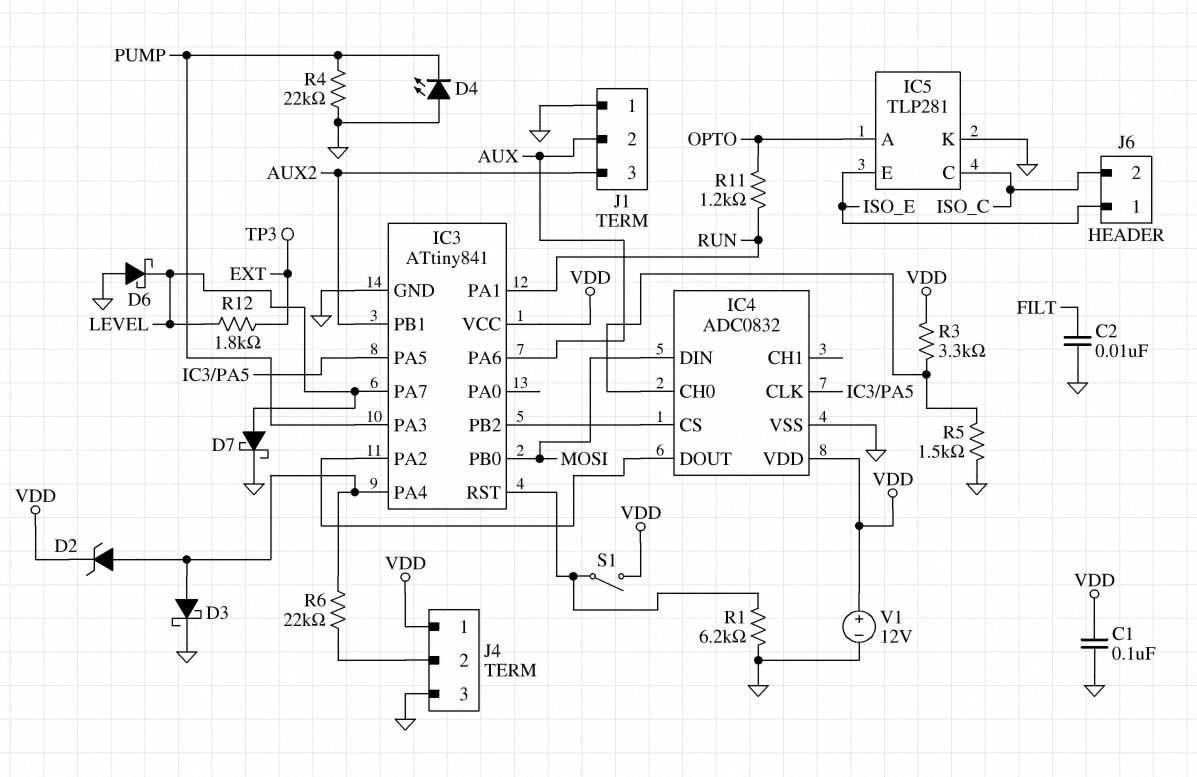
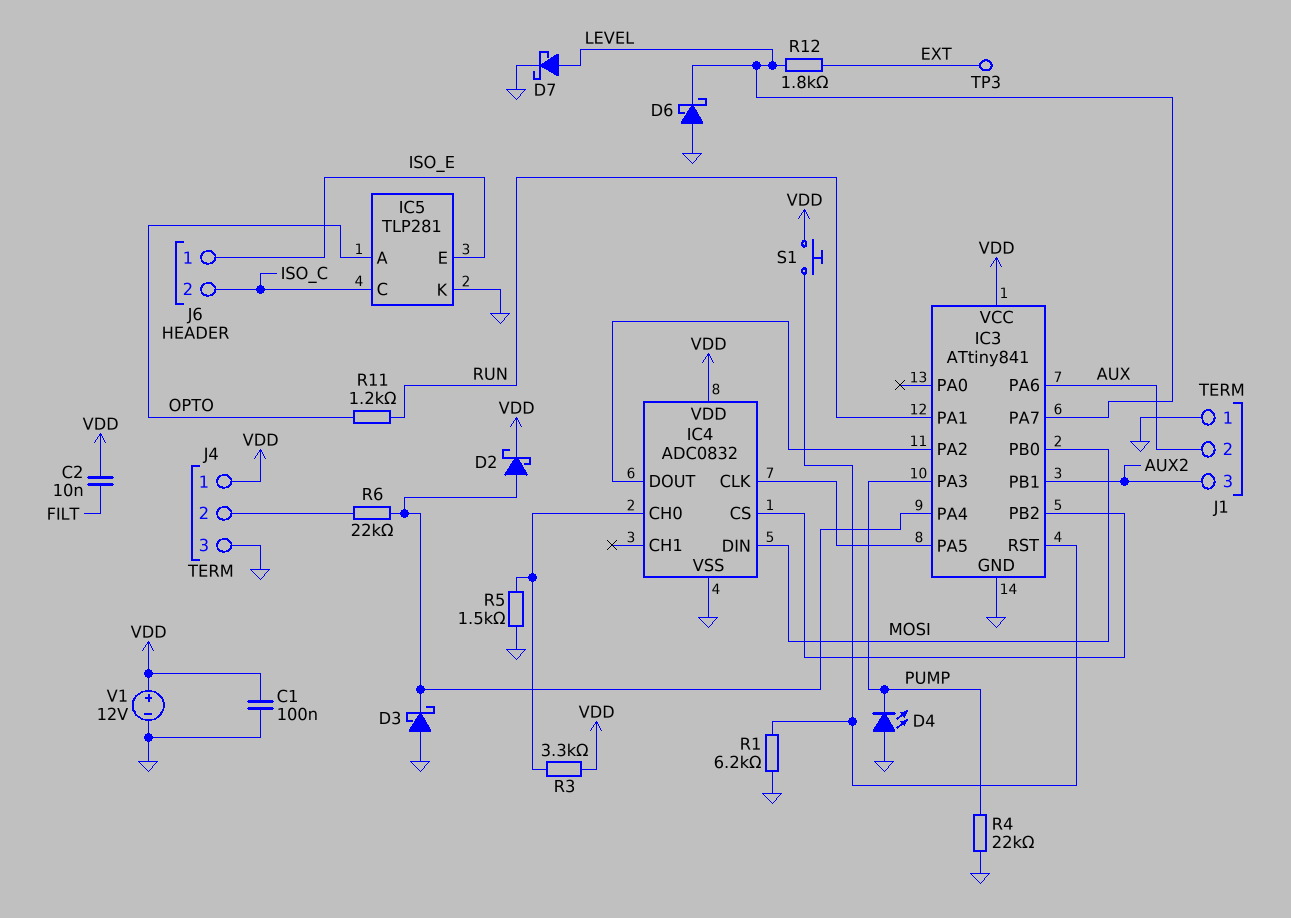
C2: 10nF (FILT, GND) -> 10nF (FILT, VDD)
D2: zener (A IC3/PA4, K VDD) -> schottky (A IC3/PA4, K VDD)
D3: schottky (A IC3/PA4, K GND) -> schottky (A GND, K IC3/PA4)
S1: switch (IC3/RST, VDD) -> button (IC3/RST, VDD)

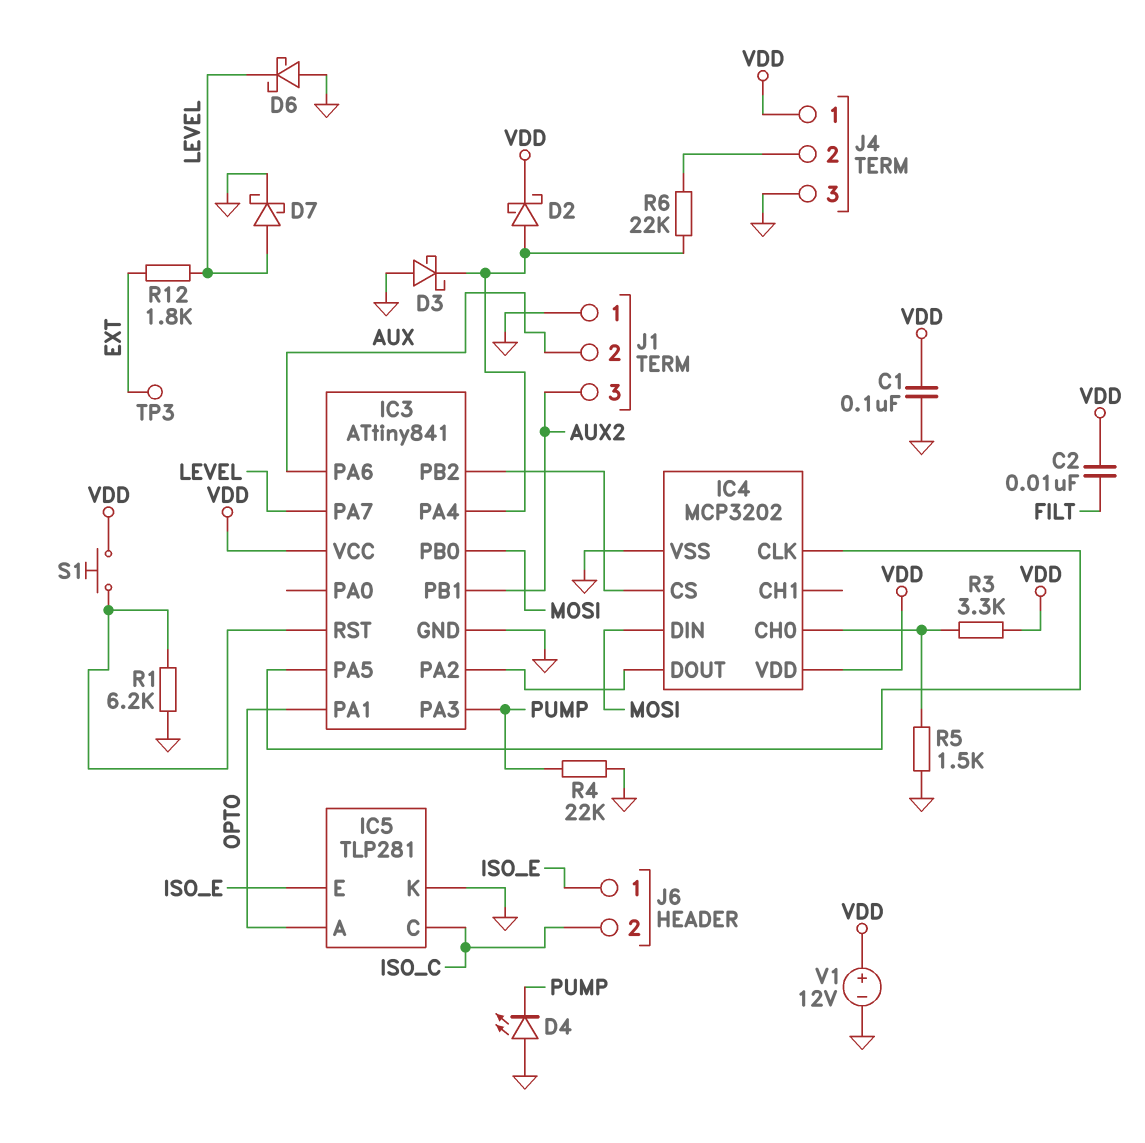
IC3 pin PA1: RUN -> OPTO
IC4: ADC0832 -> MCP3202
R11: 1.2k (OPTO, RUN) -> none

